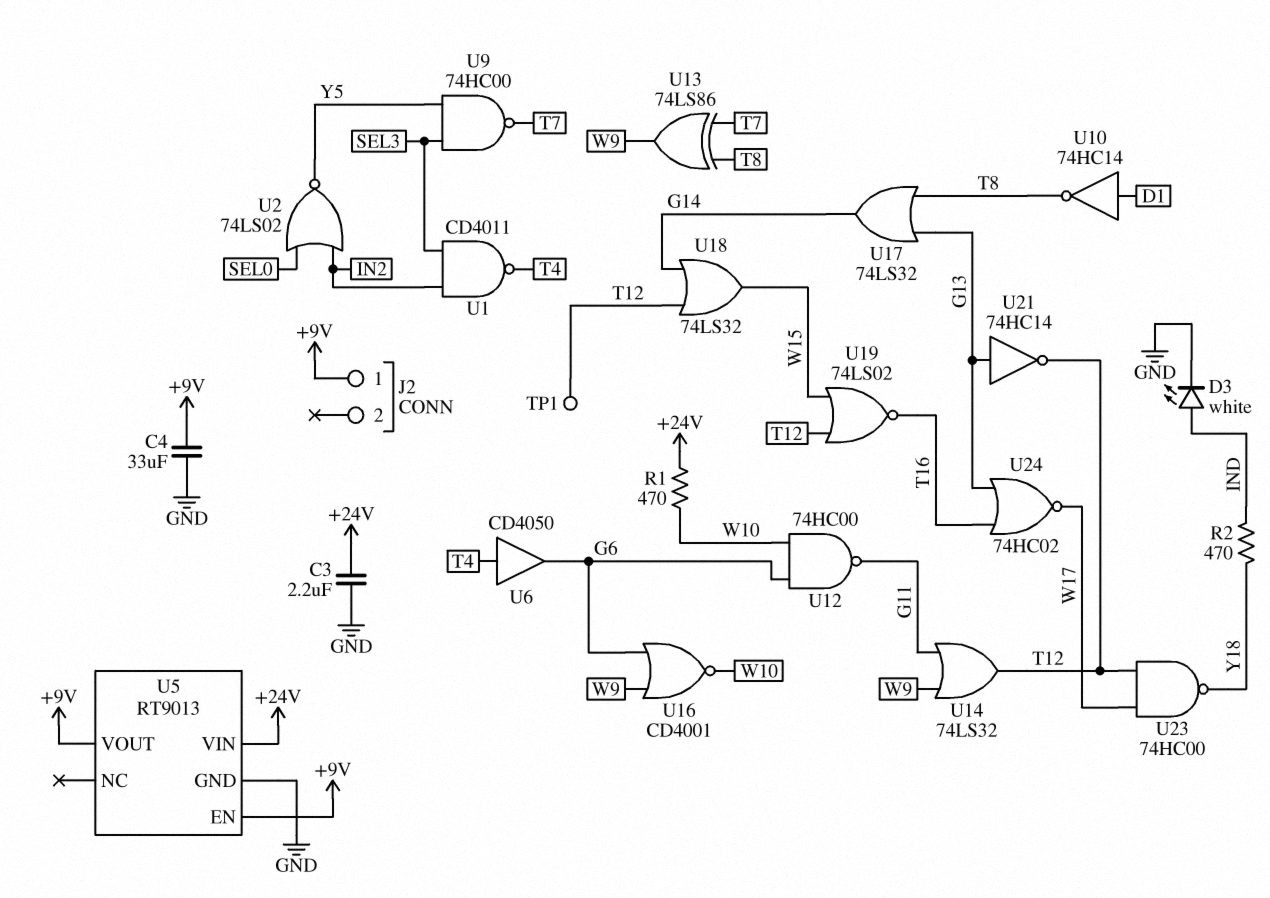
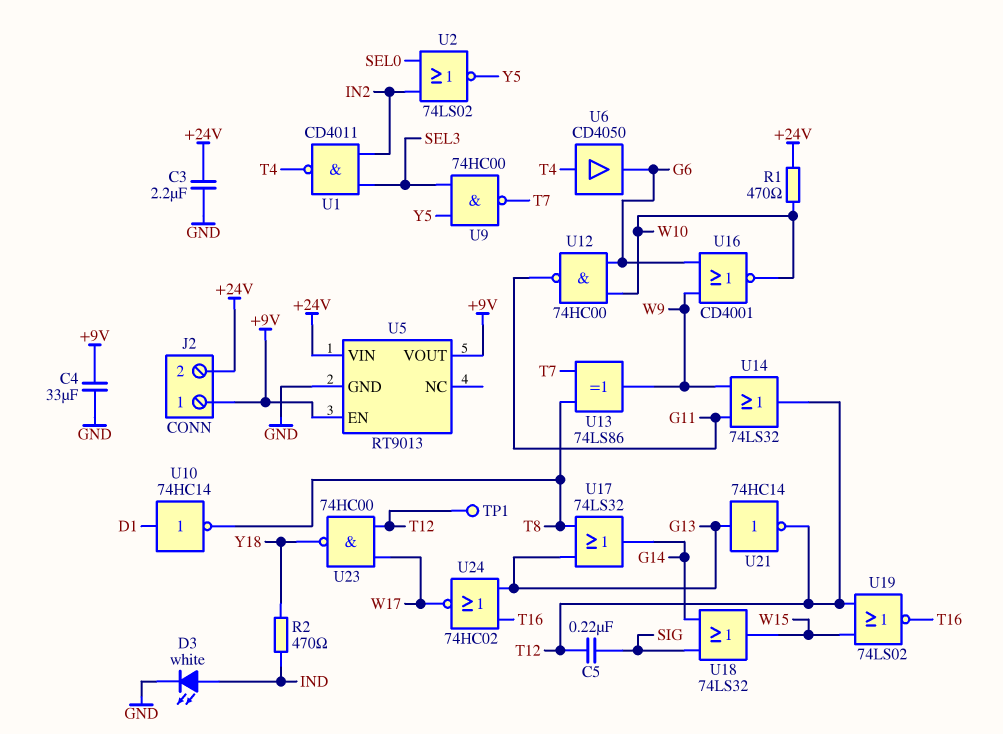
C5: none -> 220nF (SIG, T12)
J2 pin 2: none -> +24V
U18: OR 74LS32 (in G14, in T12, out W15) -> OR 74LS32 (in G14, in SIG, out W15)

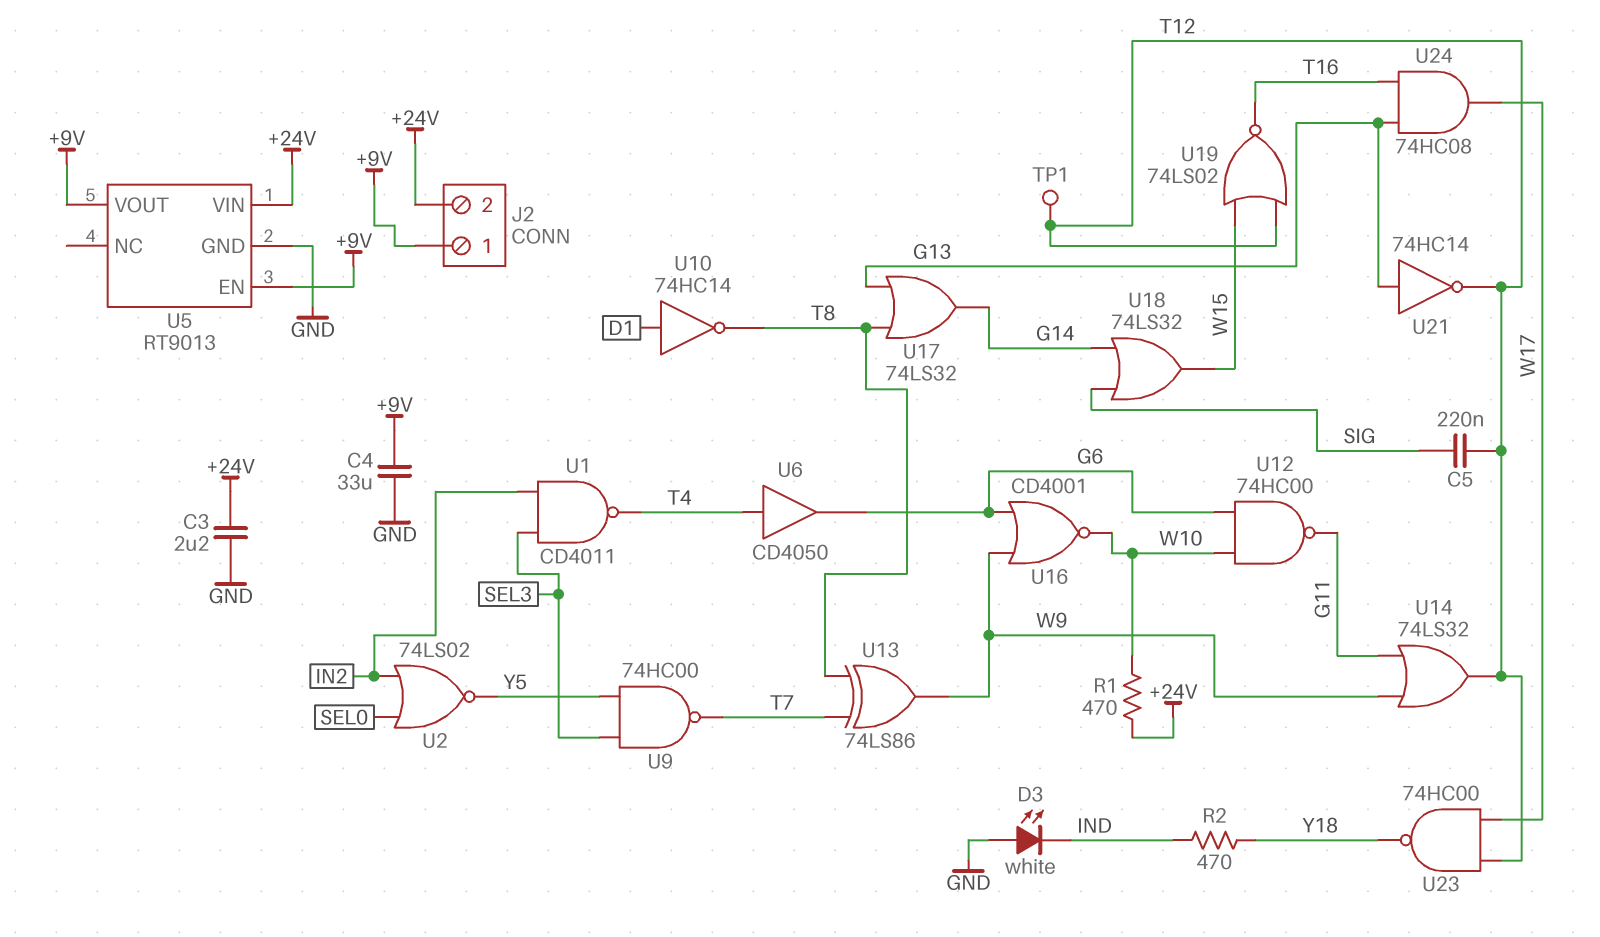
D3: LED white (A IND, K GND) -> LED white (A GND, K IND)
U24: NOR 74HC02 (in G13, in T16, out W17) -> AND 74HC08 (in G13, in T16, out W17)

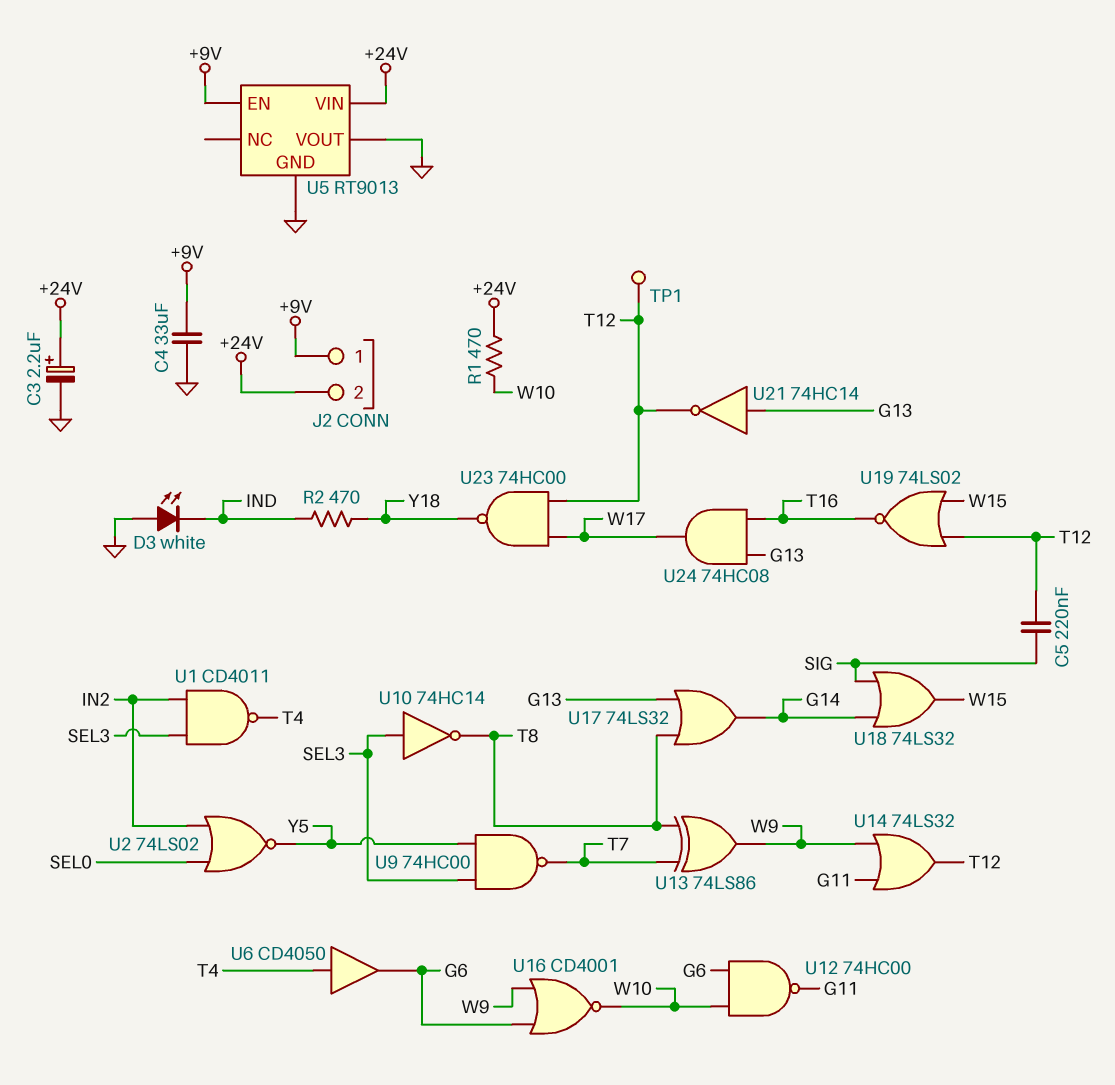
C3: 2.2uF (+24V, GND) -> 2.2uF (plus +24V, minus GND)
U5 pin VOUT: +9V -> GND
U10: NOT 74HC14 (in D1, out T8) -> NOT 74HC14 (in SEL3, out T8)

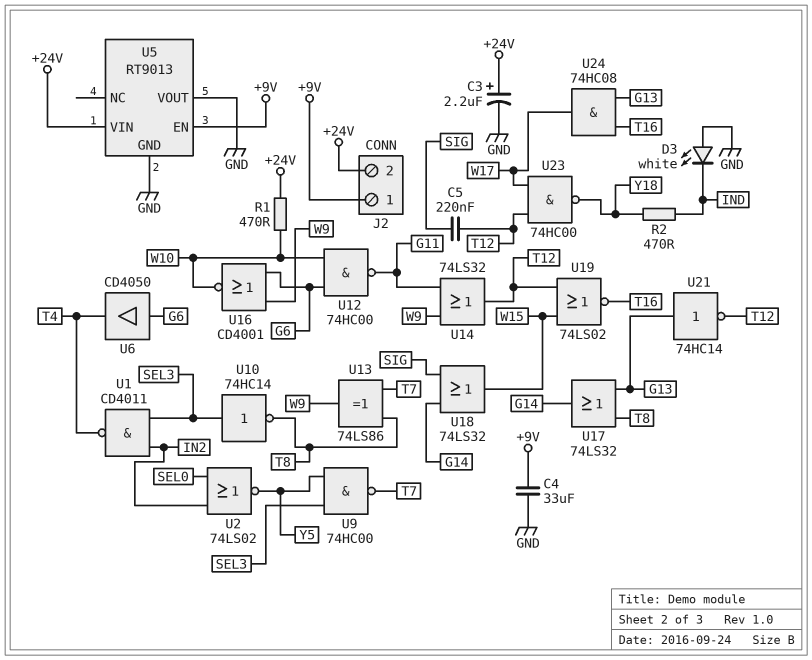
TP1: test point (T12) -> none
U6: buffer CD4050 (in T4, out G6) -> buffer CD4050 (in G6, out T4)

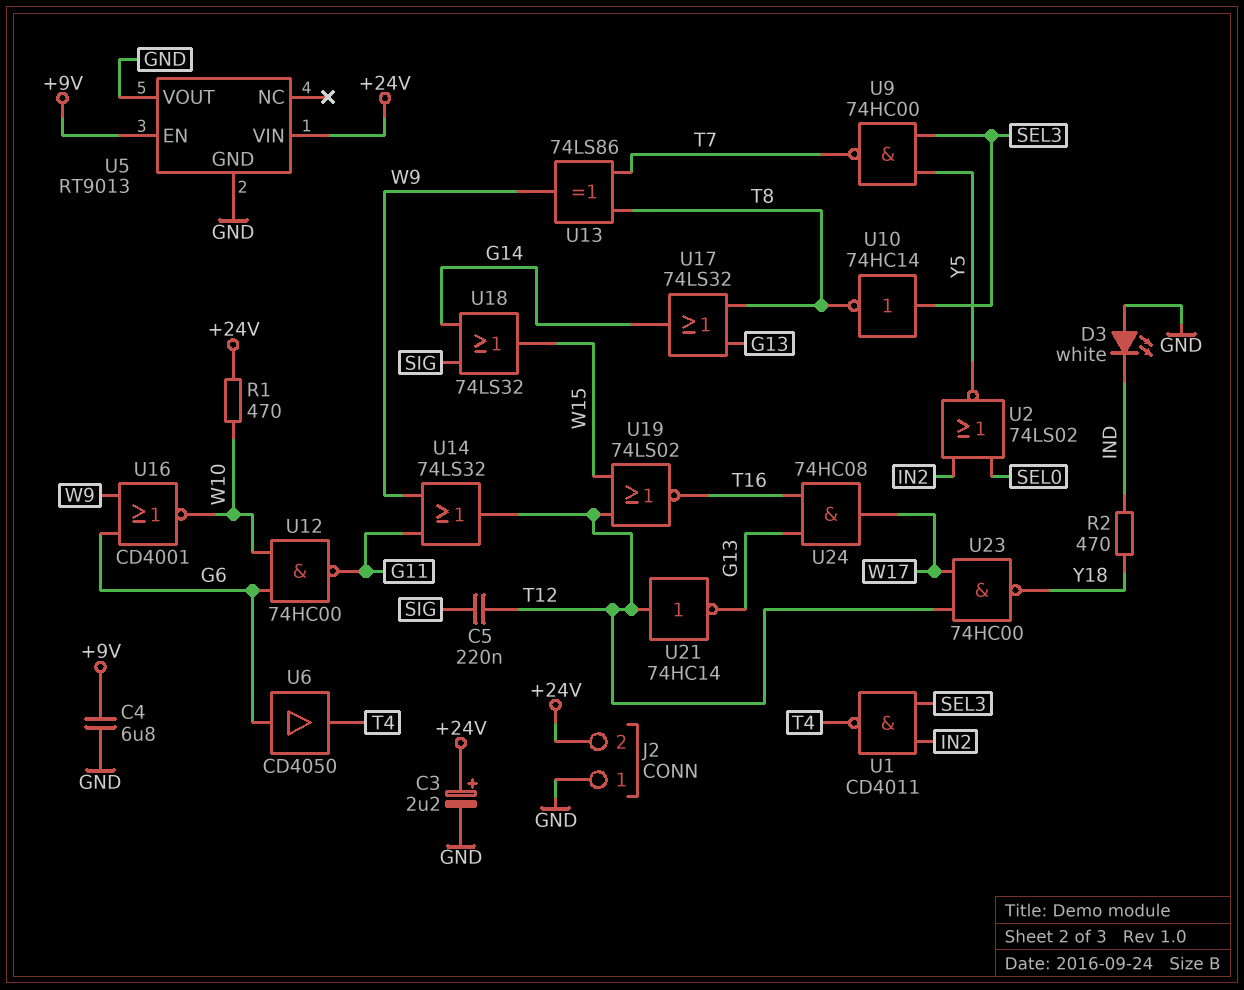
C4: 33uF (+9V, GND) -> 6.8uF (+9V, GND)
J2 pin 1: +9V -> GND
U21: NOT 74HC14 (in G13, out T12) -> NOT 74HC14 (in T12, out G13)

